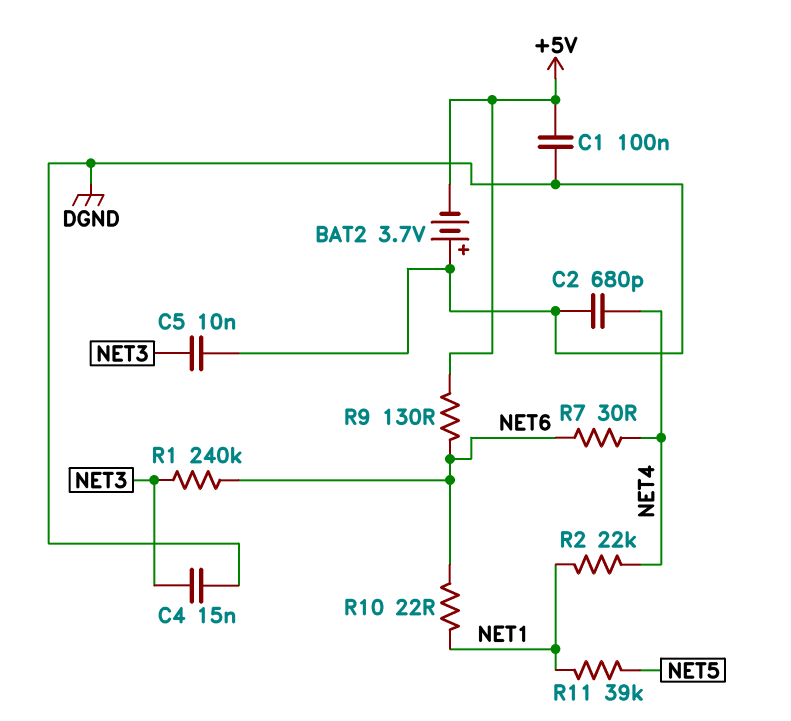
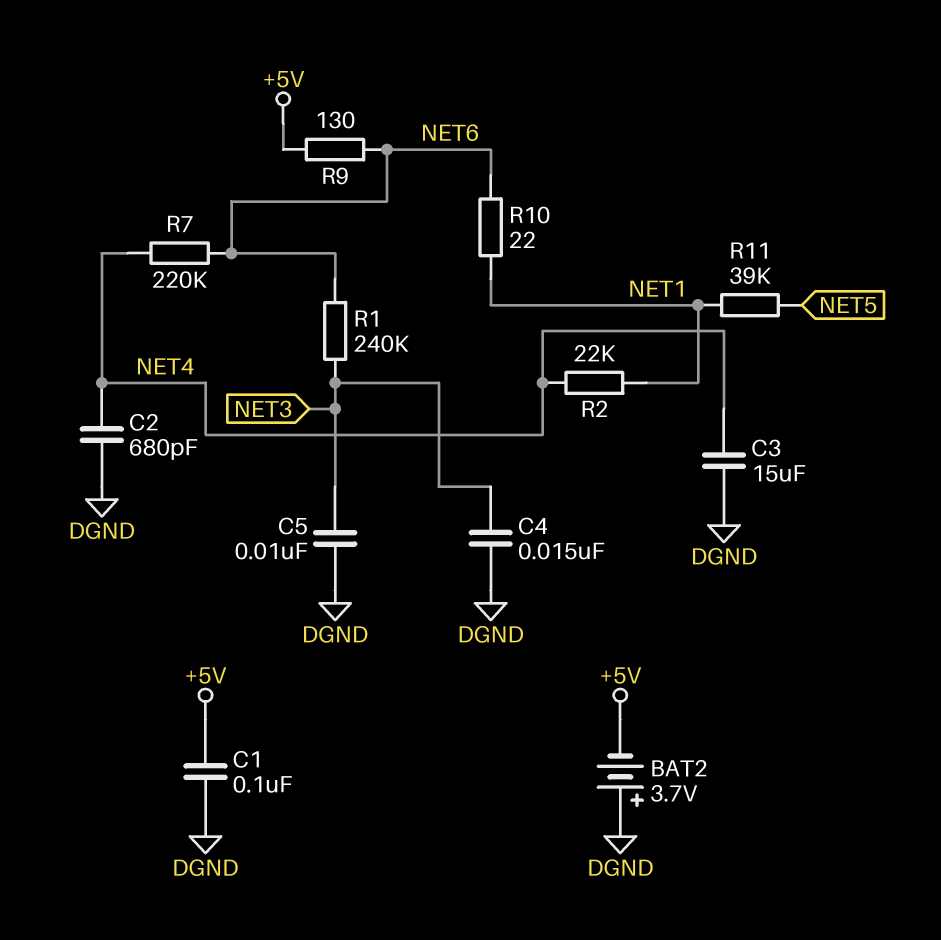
C3: none -> 15uF (DGND, NET4)
R7: 30 (NET4, NET6) -> 220k (NET4, NET6)

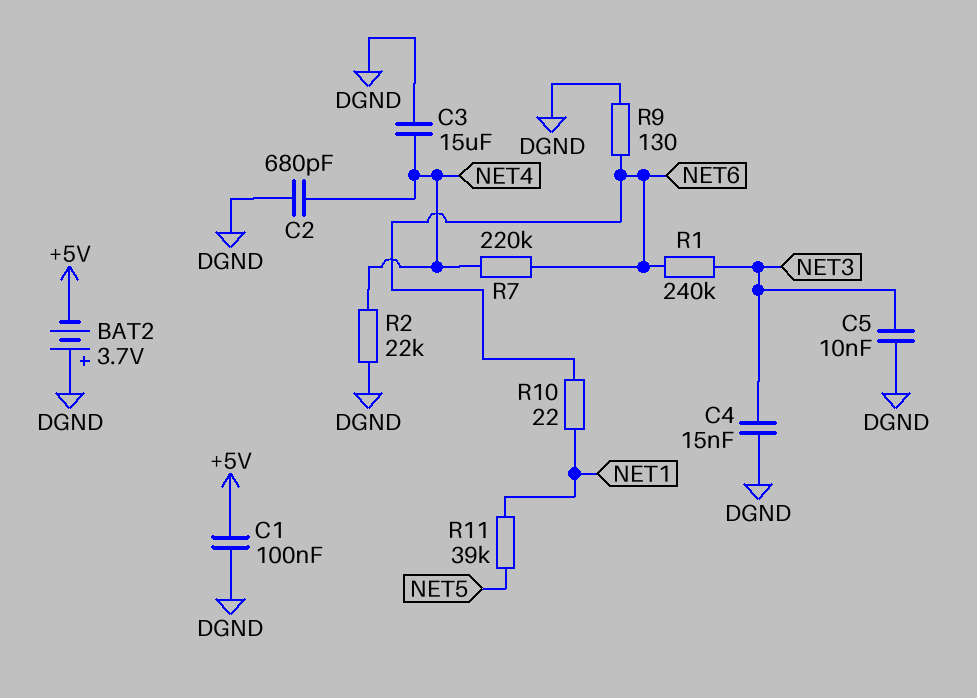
R2: 22k (NET1, NET4) -> 22k (DGND, NET4)
R9: 130 (+5V, NET6) -> 130 (DGND, NET6)

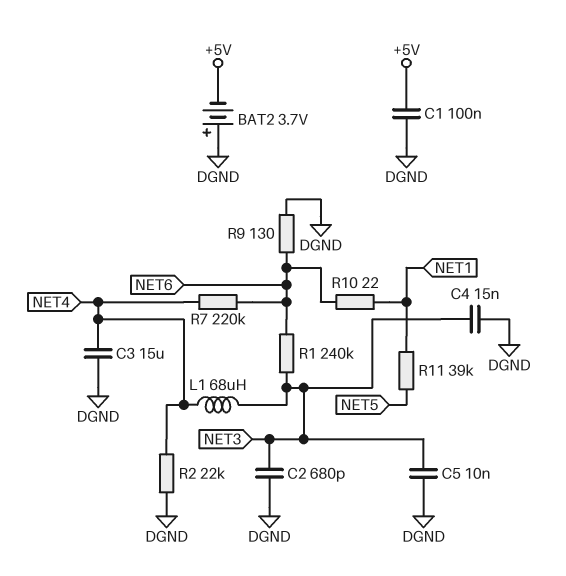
C2: 680pF (DGND, NET4) -> 680pF (DGND, NET3)
L1: none -> 68uH (NET3, NET4)

